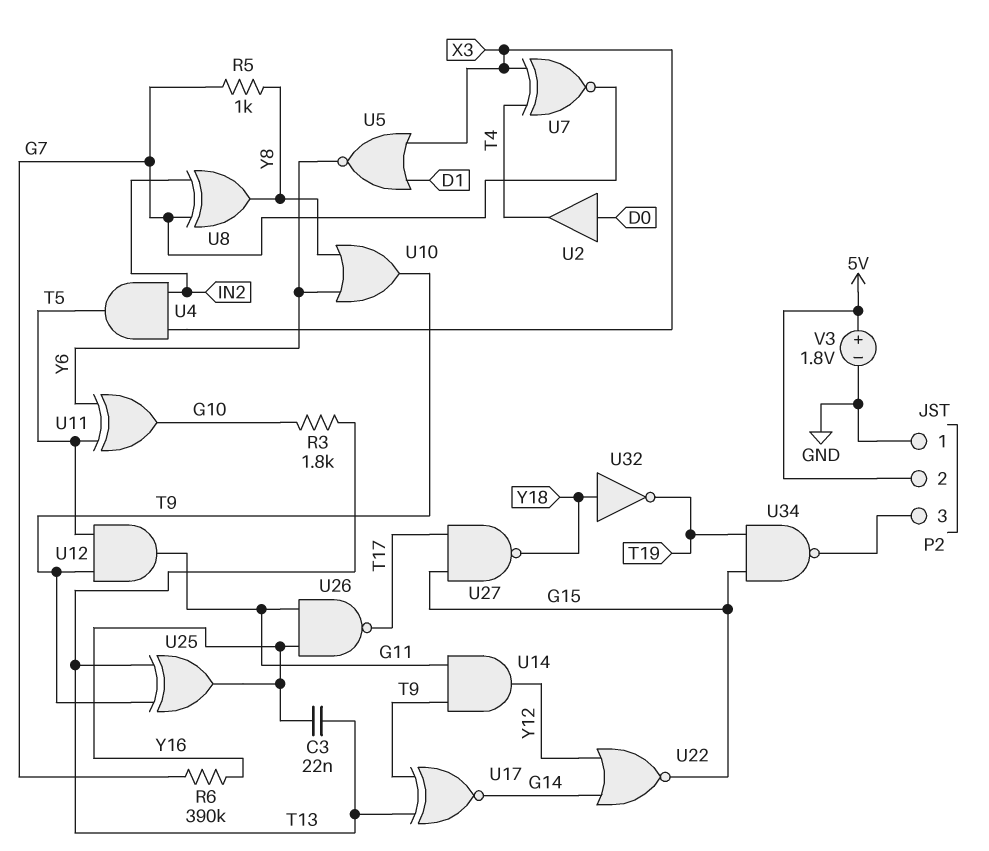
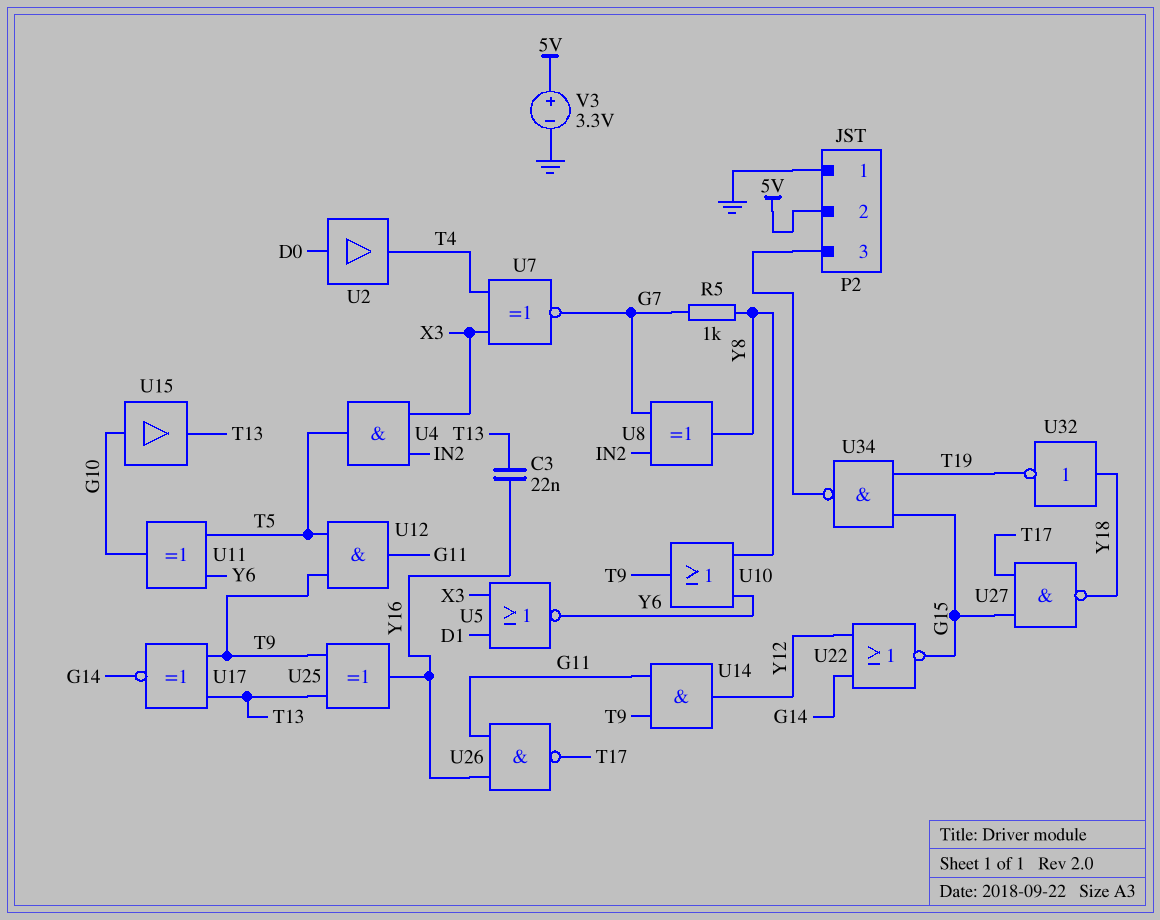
R3: 1.8k (G10, T13) -> none
R6: 390k (G7, Y16) -> none
U15: none -> buffer (in G10, out T13)
V3: 1.8V (plus 5V, minus GND) -> 3.3V (plus 5V, minus GND)

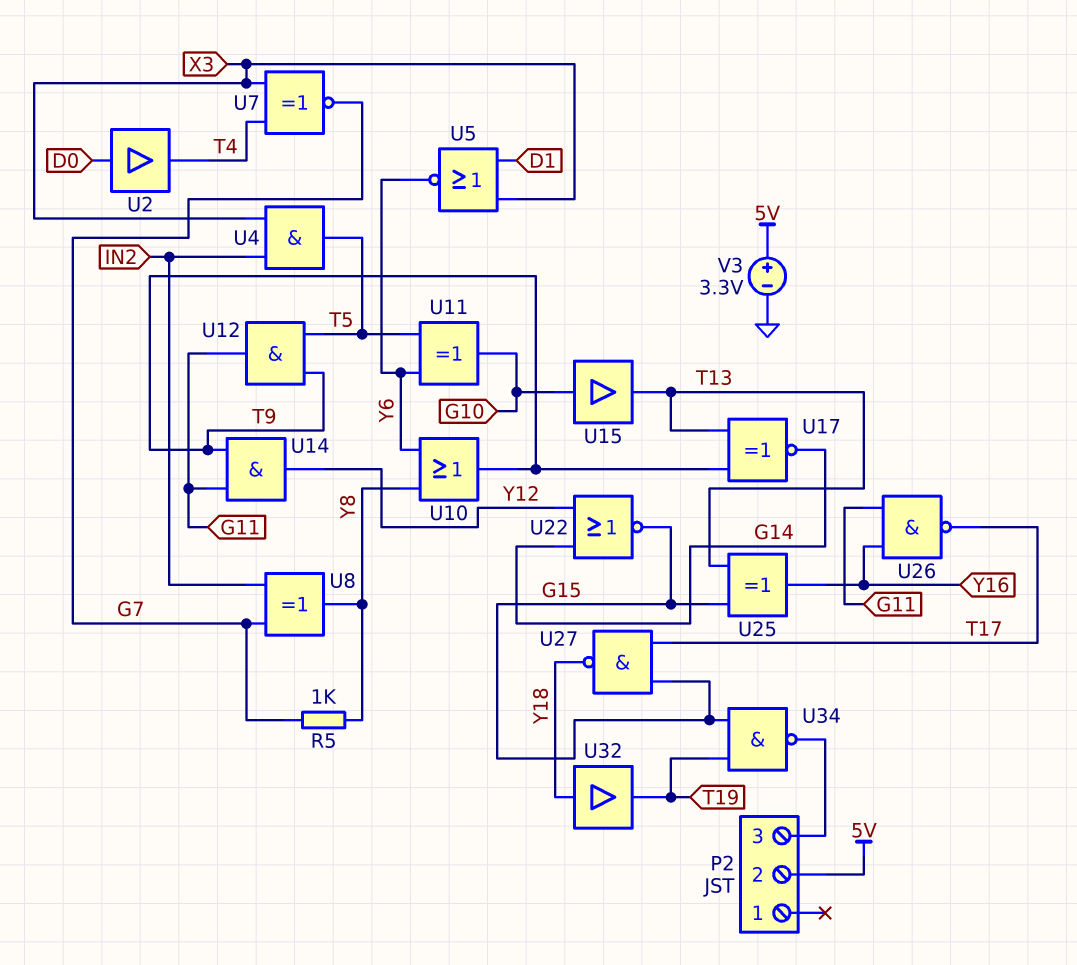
C3: 22nF (T13, Y16) -> none
P2 pin 1: GND -> none
U25: XOR (in T9, in T13, out Y16) -> XOR (in G15, in T13, out Y16)
U32: NOT (in Y18, out T19) -> buffer (in Y18, out T19)

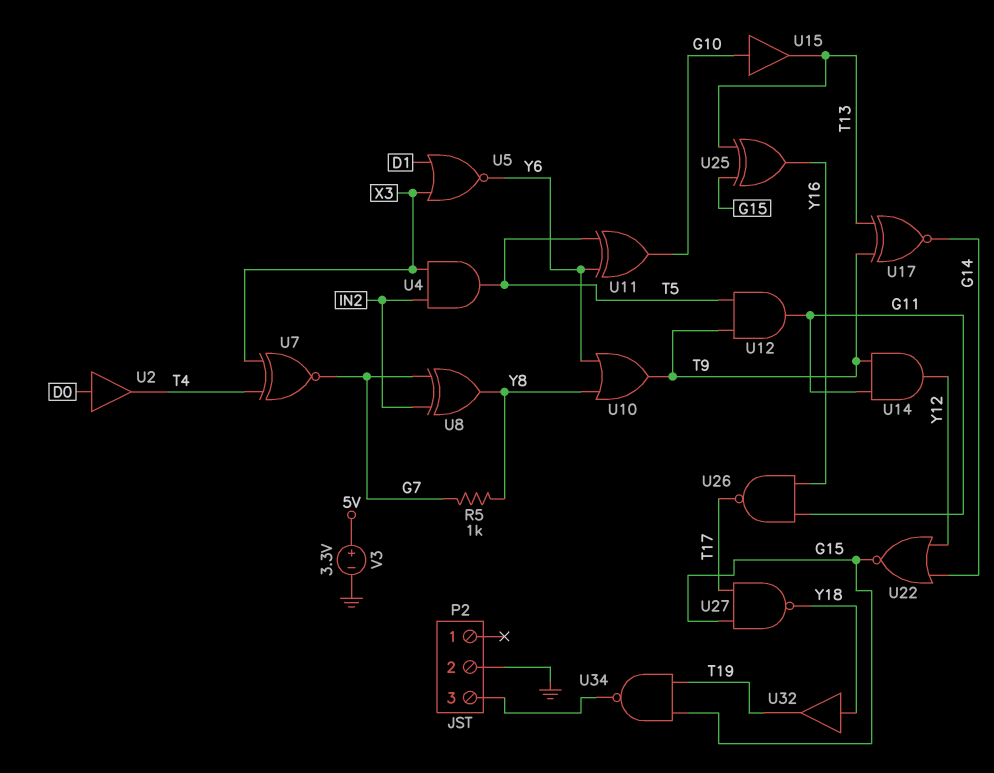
P2 pin 2: 5V -> GND

